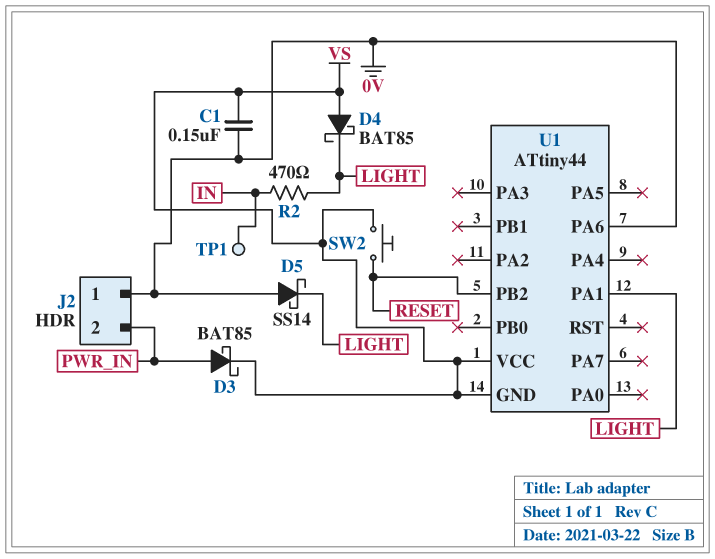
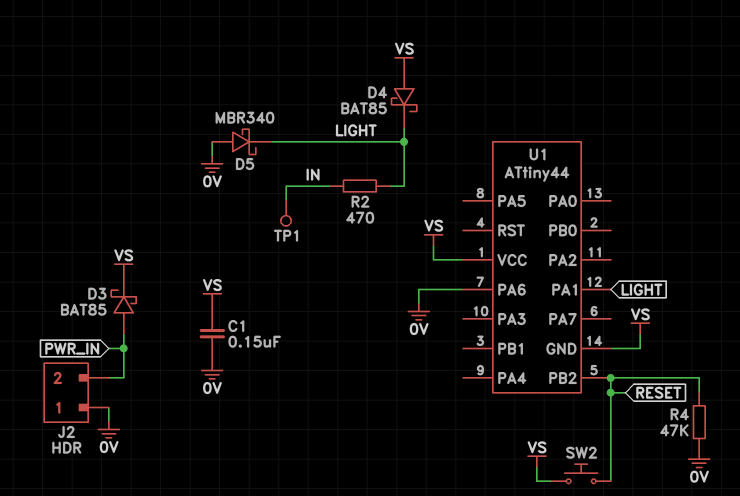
D5: schottky SS14 (A 0V, K LIGHT) -> schottky MBR340 (A 0V, K LIGHT)
R4: none -> 47k (0V, RESET)

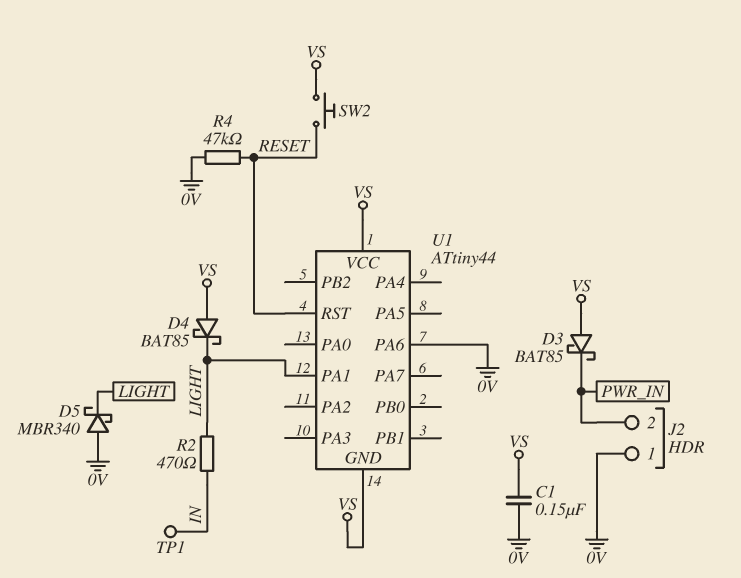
D3: schottky BAT85 (A PWR_IN, K VS) -> schottky BAT85 (A VS, K PWR_IN)
U1 pin PB2: RESET -> none
U1 pin RST: none -> RESET

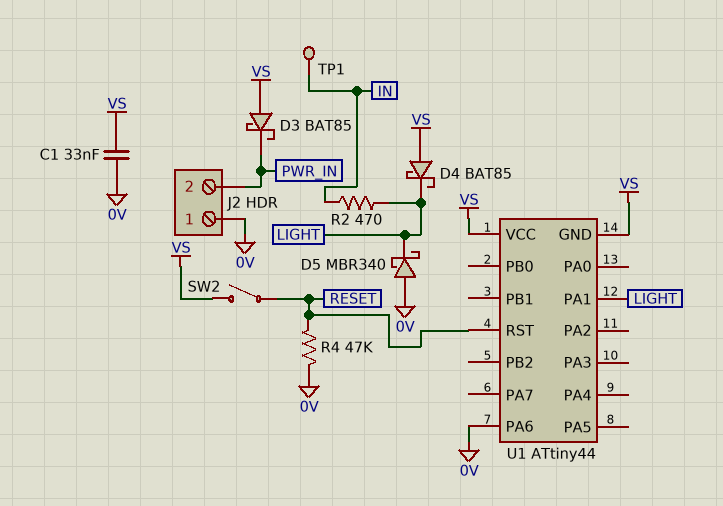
C1: 150nF (0V, VS) -> 33nF (0V, VS)
SW2: button (RESET, VS) -> switch (RESET, VS)

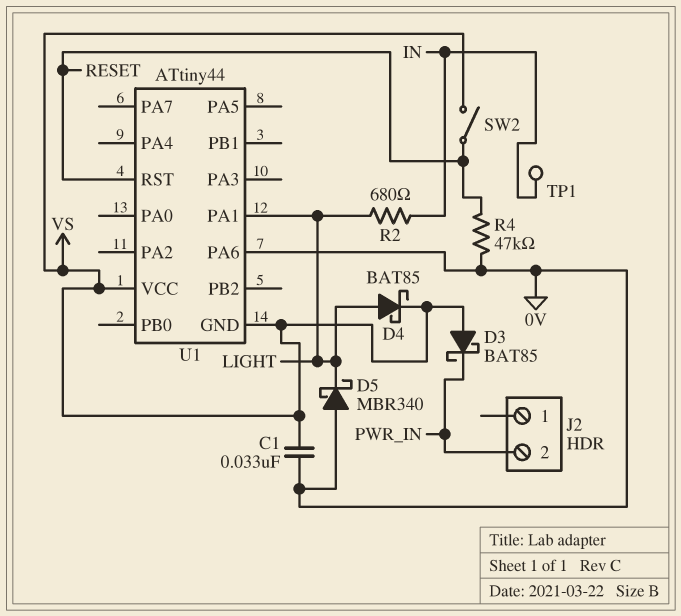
D4: schottky BAT85 (A VS, K LIGHT) -> schottky BAT85 (A LIGHT, K VS)
J2 pin 1: 0V -> none
R2: 470 (IN, LIGHT) -> 680 (IN, LIGHT)

